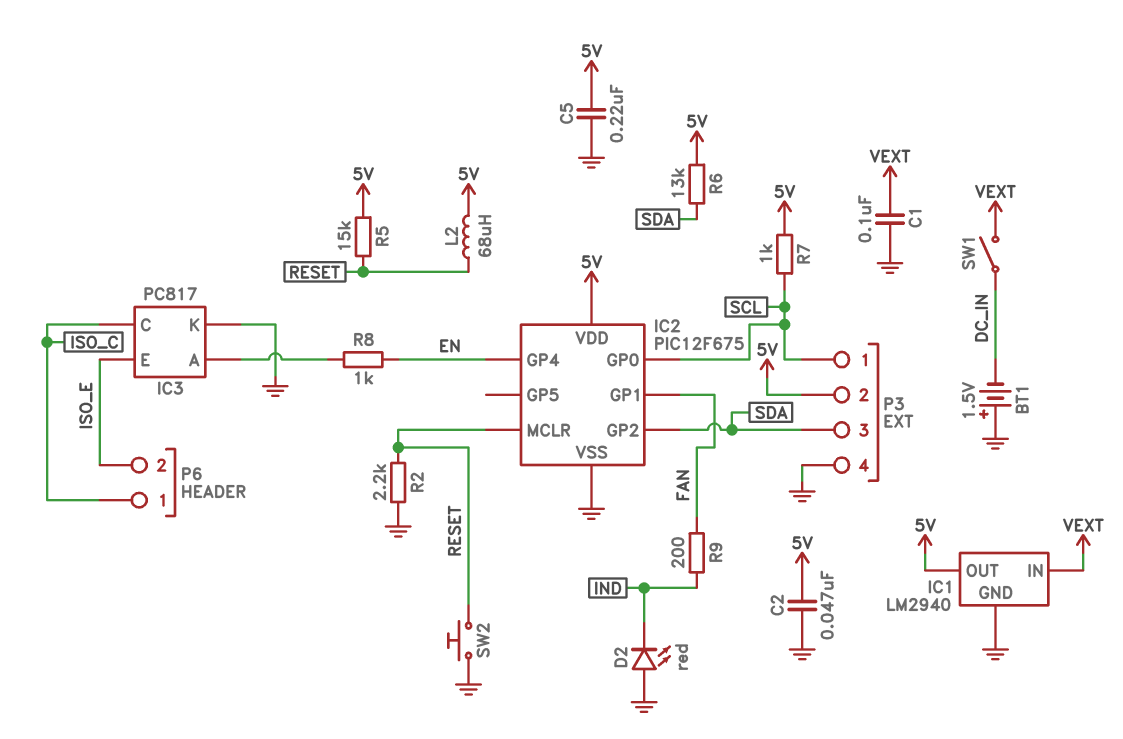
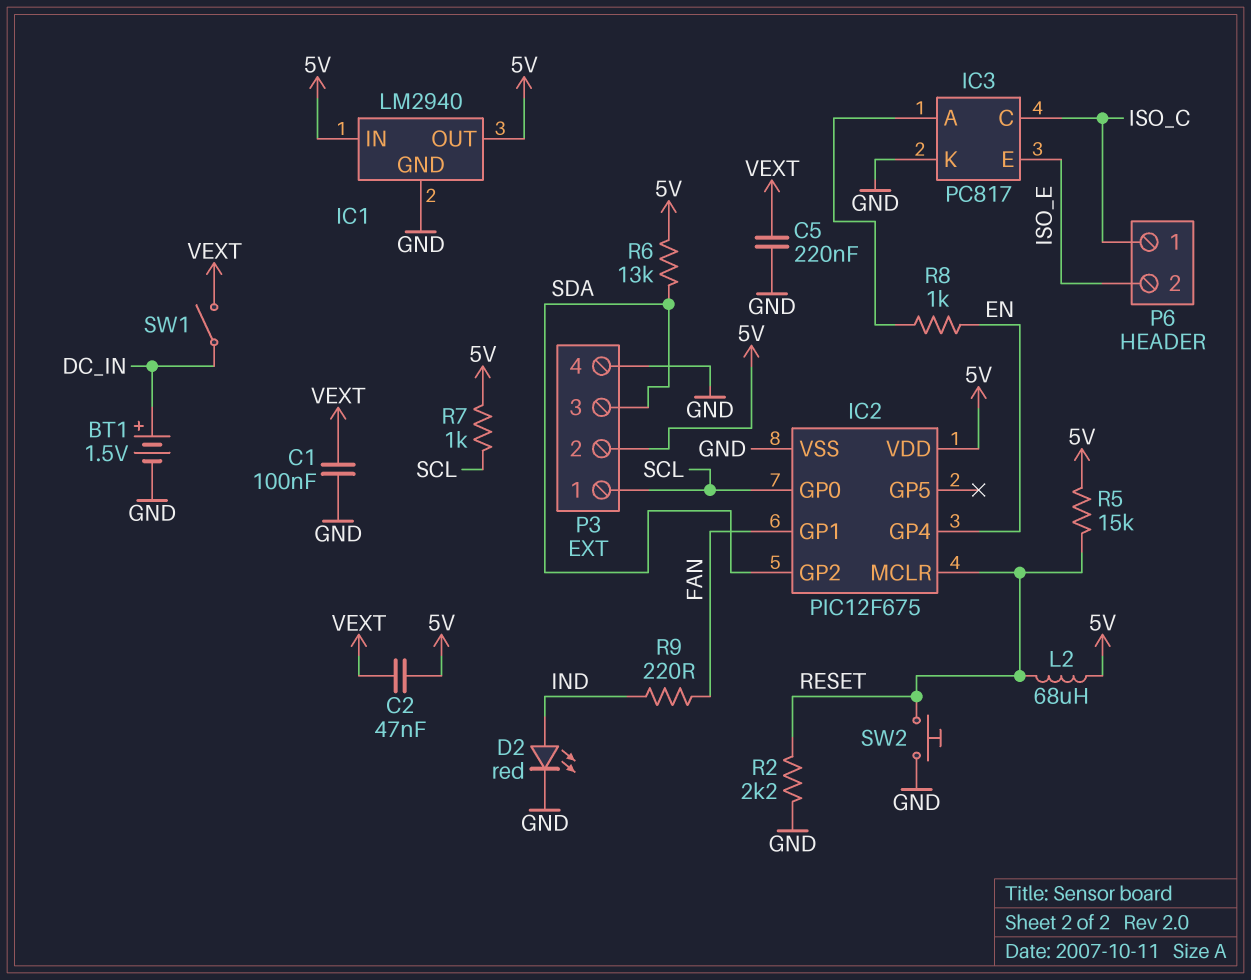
BT1: 1.5V (plus GND, minus DC_IN) -> 1.5V (plus DC_IN, minus GND)
C2: 47nF (5V, GND) -> 47nF (5V, VEXT)
C5: 220nF (5V, GND) -> 220nF (GND, VEXT)
D2: LED red (A GND, K IND) -> LED red (A IND, K GND)
IC1 pin IN: VEXT -> 5V
R9: 200 (FAN, IND) -> 220 (FAN, IND)

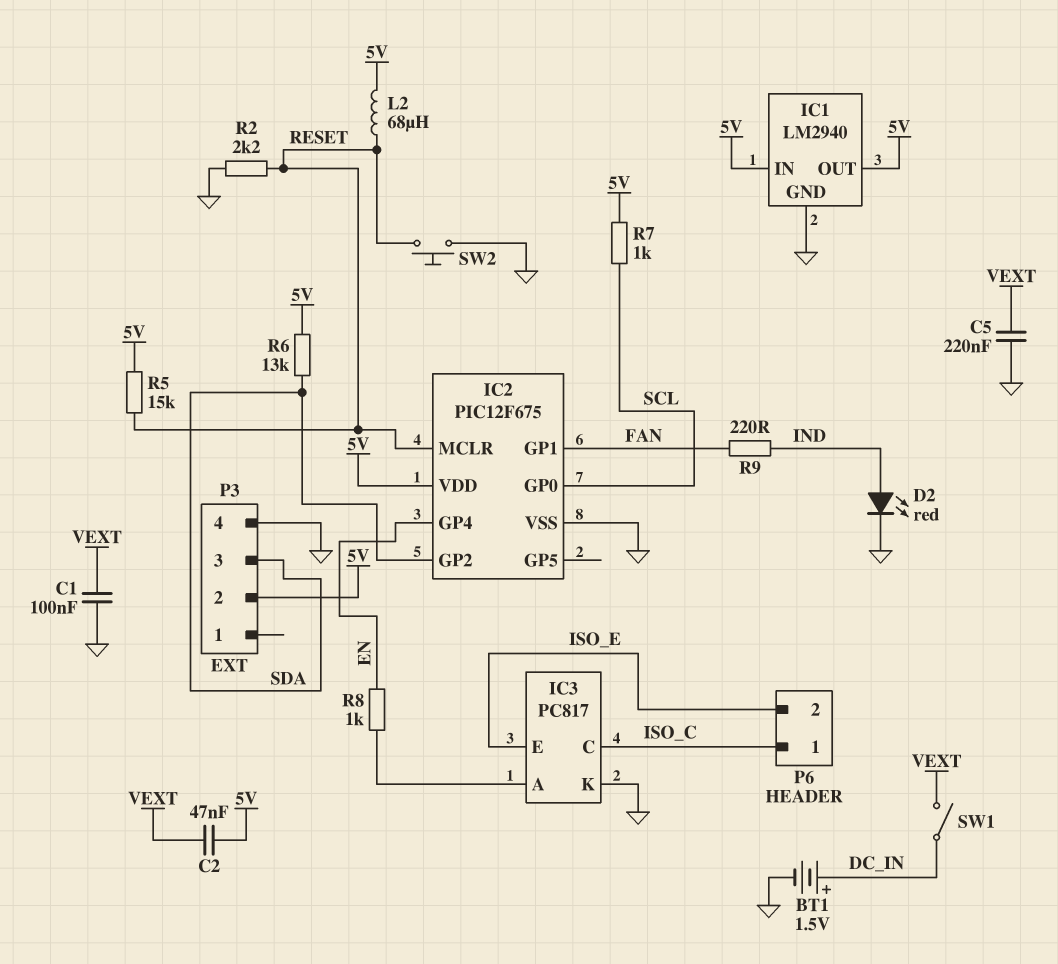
P3 pin 1: SCL -> none

